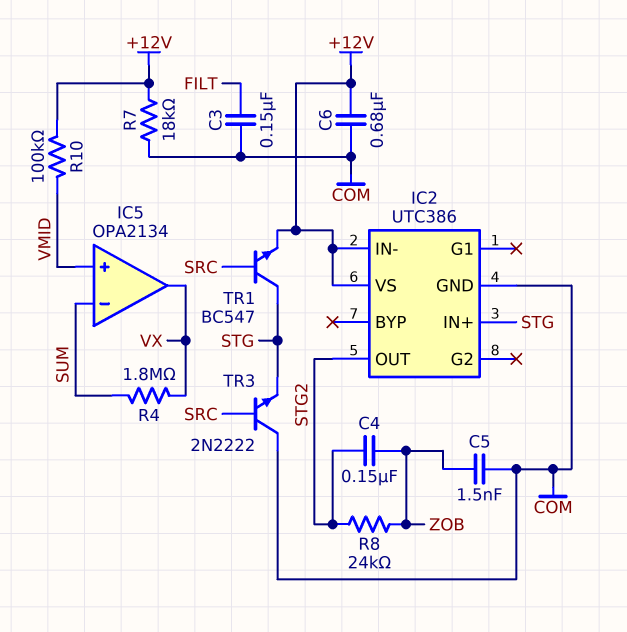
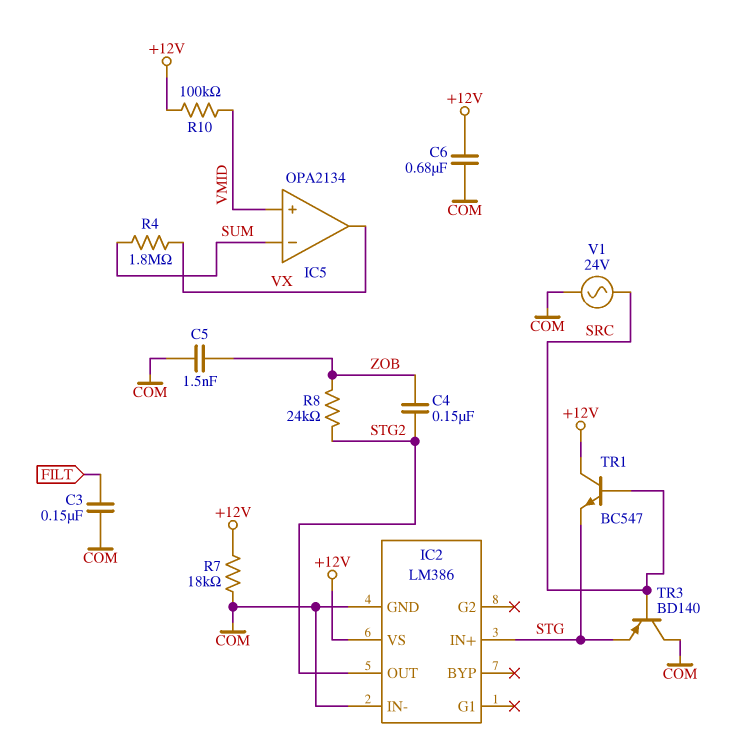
IC2: UTC386 -> LM386
IC2 pin IN-: +12V -> COM
TR1: NPN BC547 (B SRC, C STG, E +12V) -> NPN BC547 (B SRC, C +12V, E STG)
TR3: NPN 2N2222 (B SRC, C COM, E STG) -> PNP BD140 (B SRC, C COM, E STG)
V1: none -> AC 24V (COM, SRC)

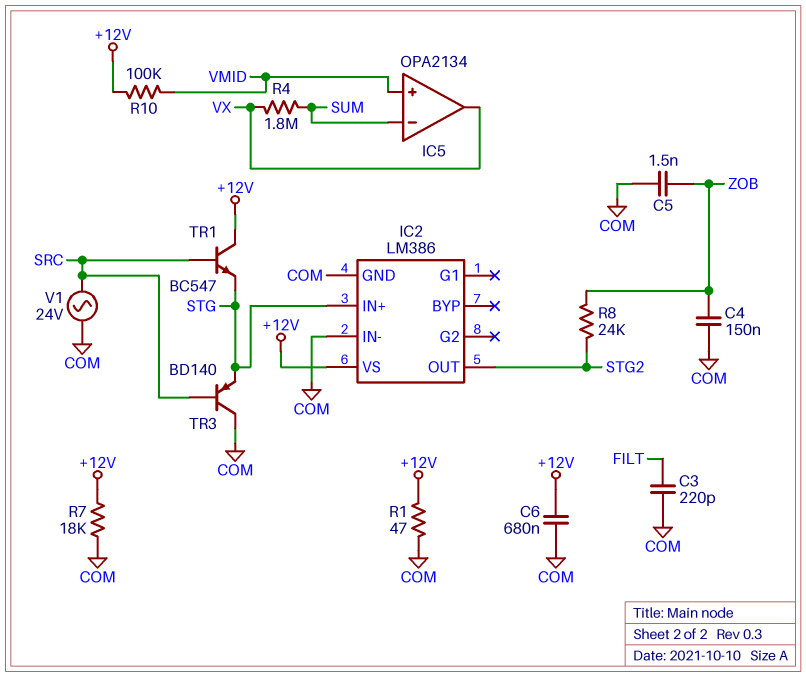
C3: 150nF (COM, FILT) -> 220pF (COM, FILT)
C4: 150nF (STG2, ZOB) -> 150nF (COM, ZOB)
R1: none -> 47 (+12V, COM)

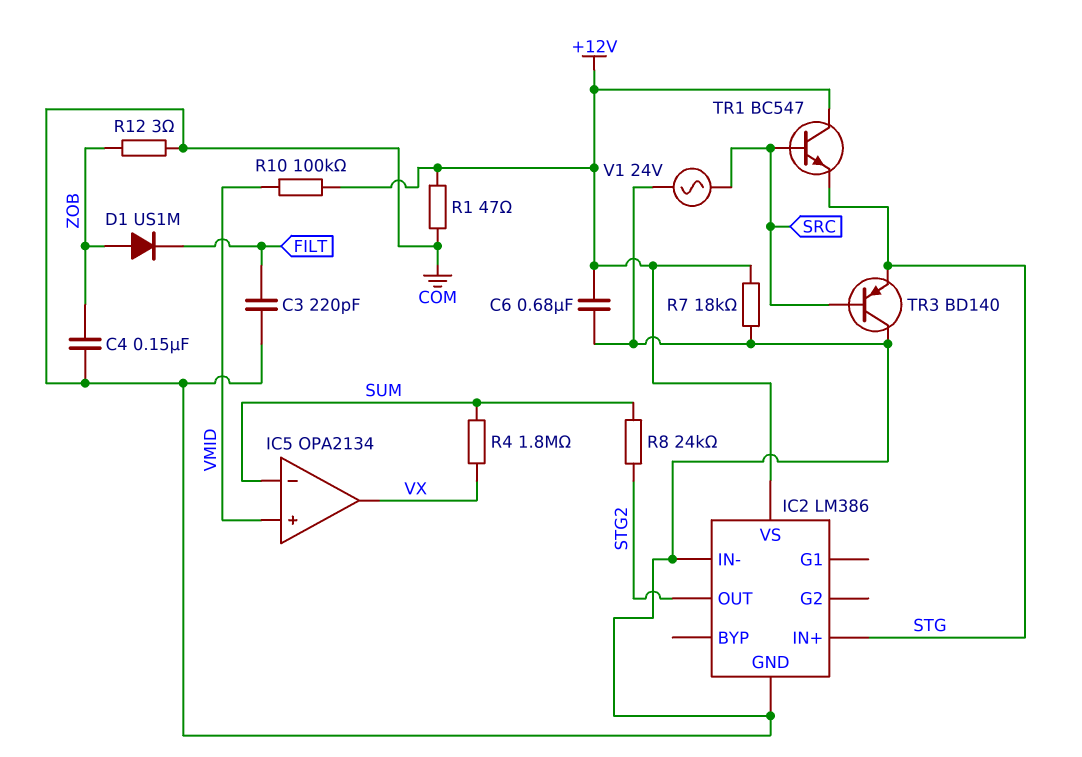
C5: 1.5nF (COM, ZOB) -> none
D1: none -> diode US1M (A ZOB, K FILT)
R8: 24k (STG2, ZOB) -> 24k (STG2, SUM)
R12: none -> 3 (COM, ZOB)

